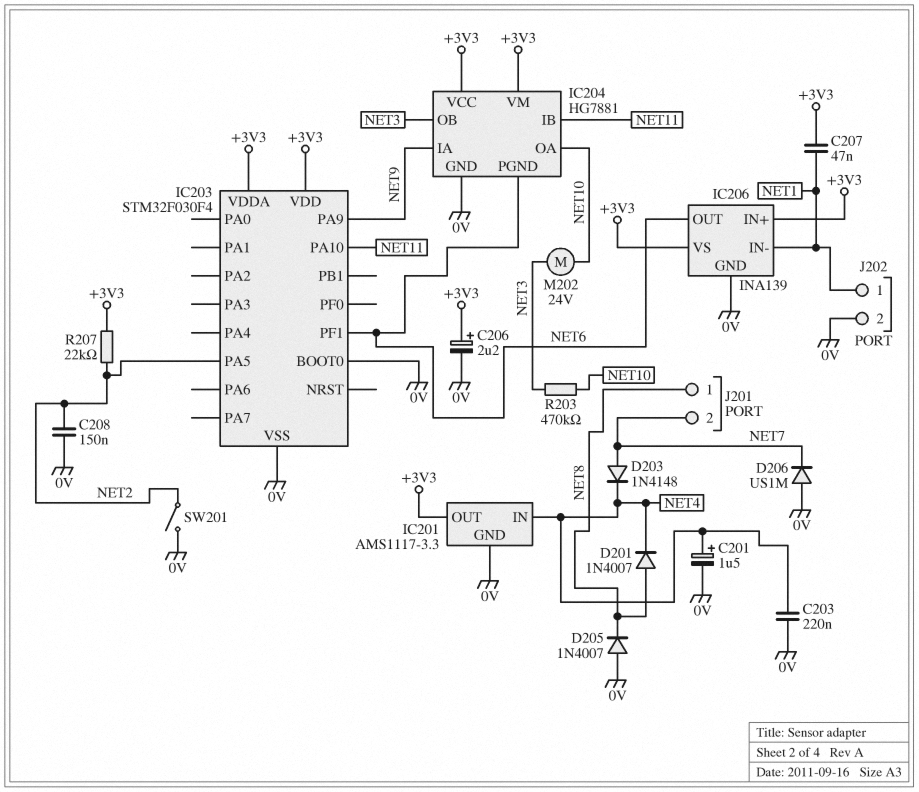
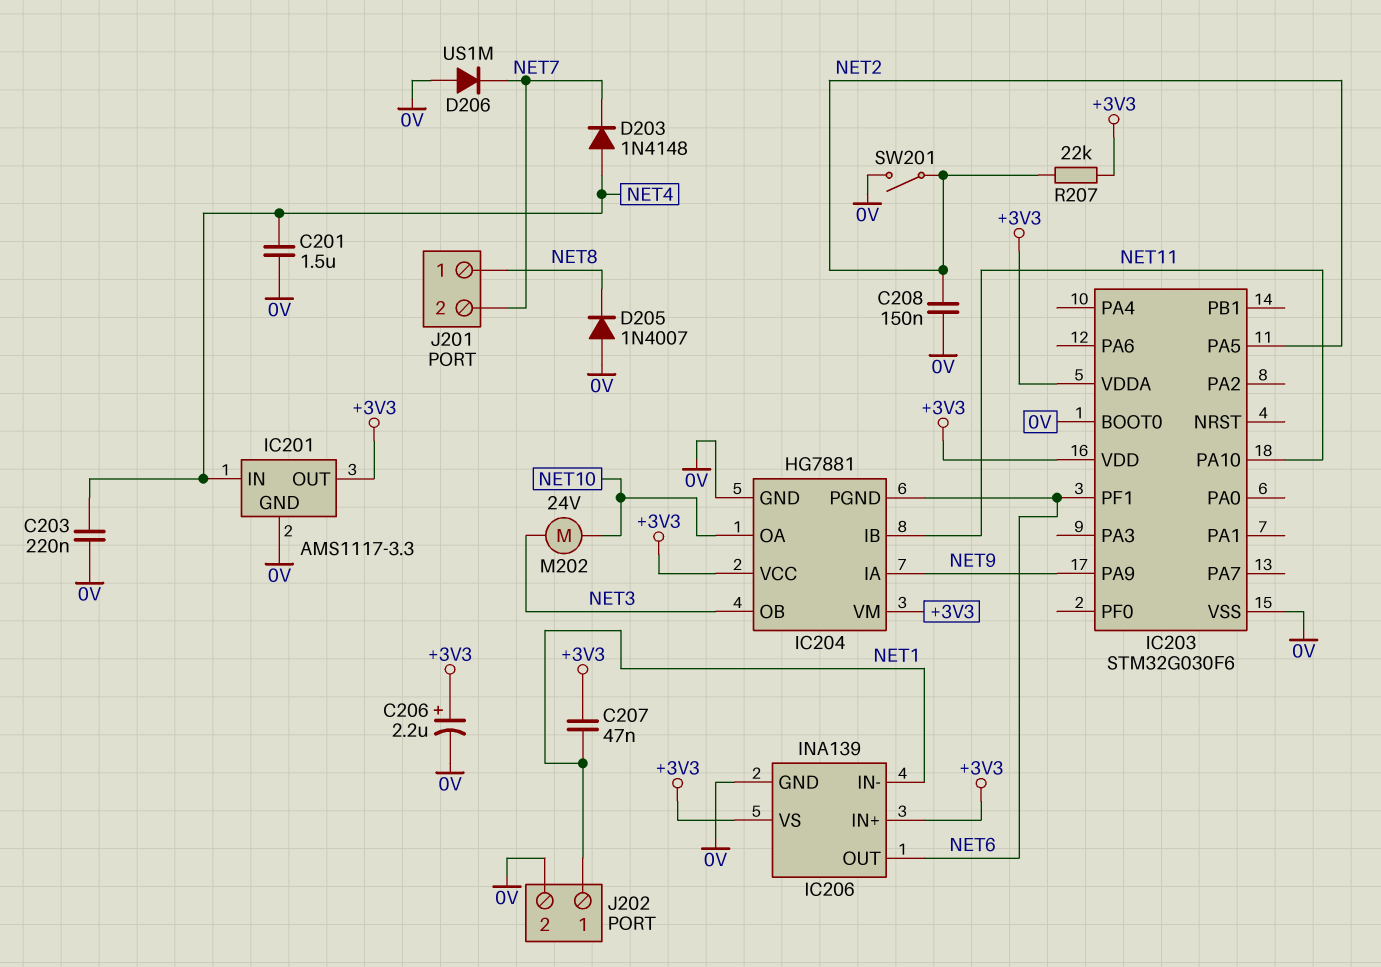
C201: 1.5uF (plus NET4, minus 0V) -> 1.5uF (0V, NET4)
D201: diode 1N4007 (A NET8, K NET4) -> none
D203: diode 1N4148 (A NET7, K NET4) -> diode 1N4148 (A NET4, K NET7)
IC203: STM32F030F4 -> STM32G030F6
R203: 470k (NET3, NET10) -> none

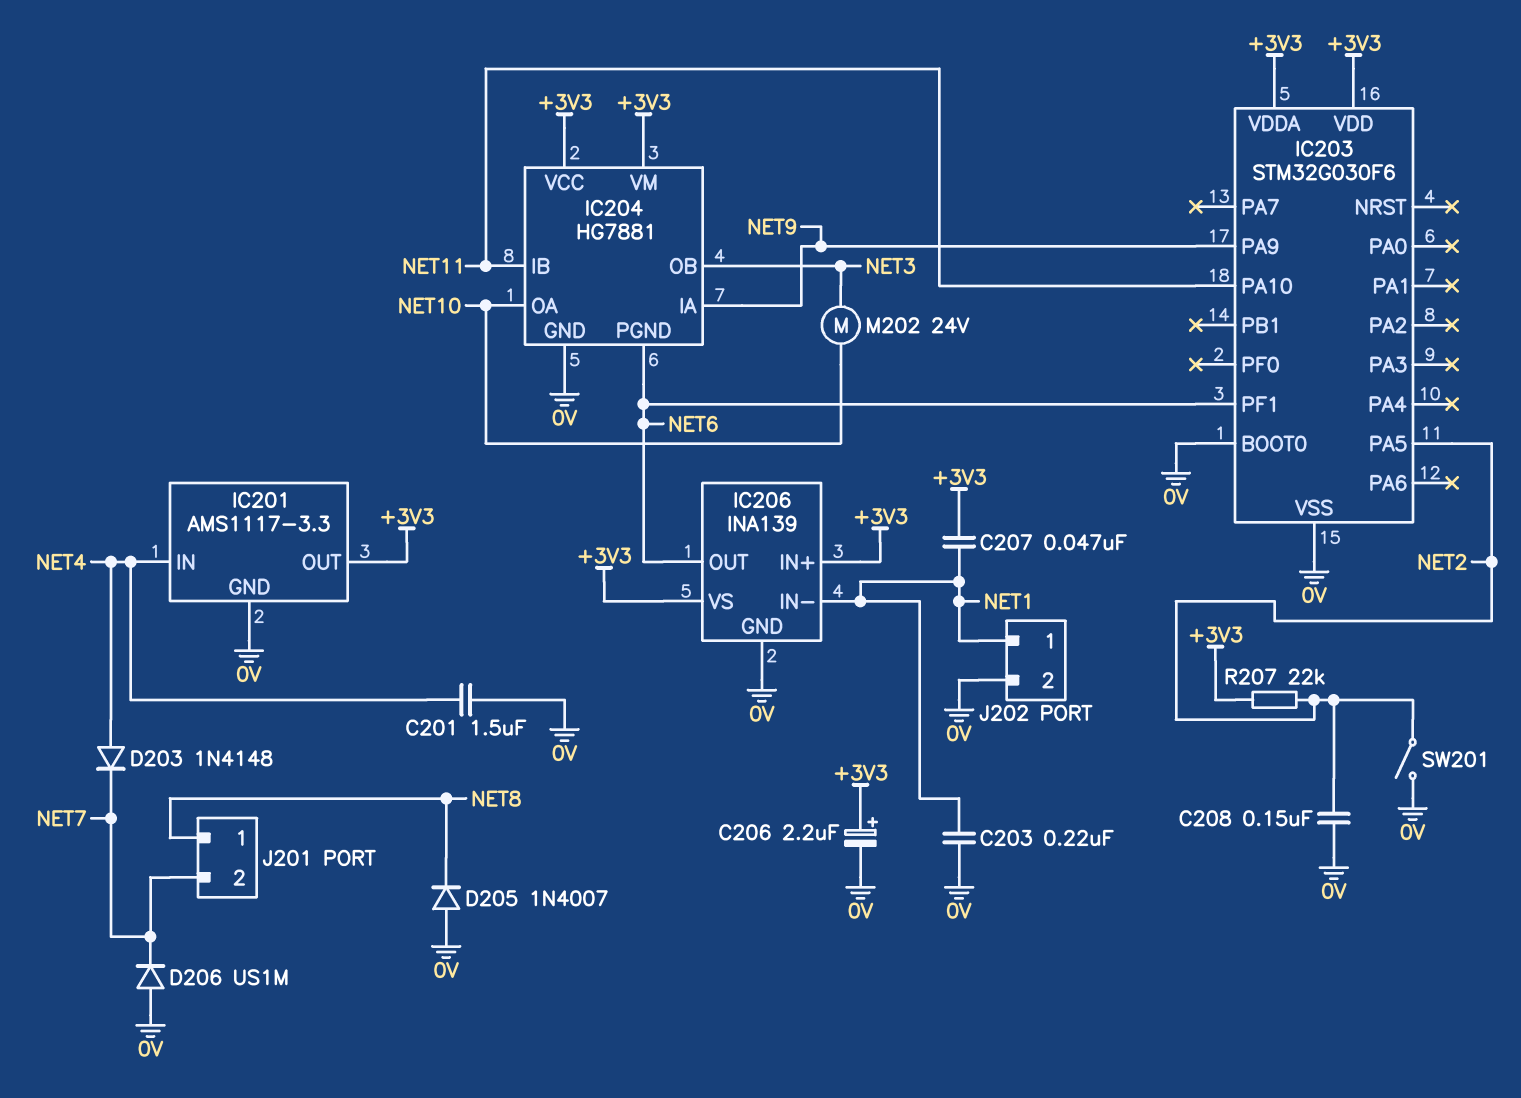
C203: 220nF (0V, NET4) -> 220nF (0V, NET1)

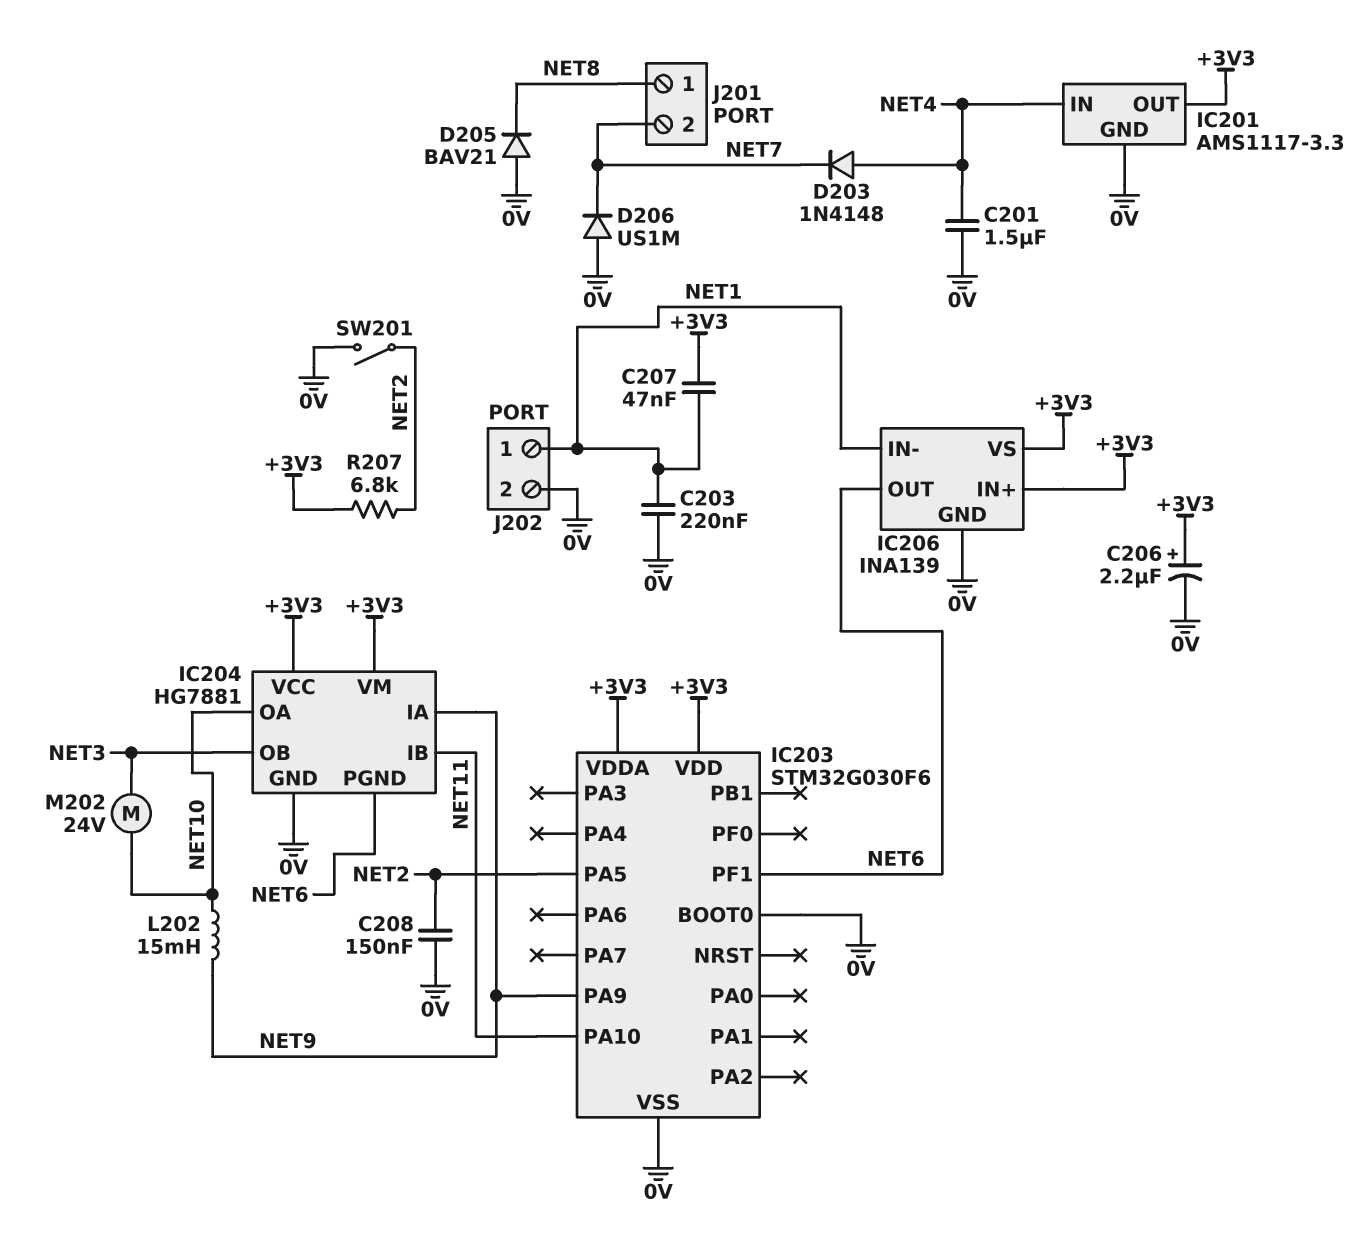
D205: diode 1N4007 (A 0V, K NET8) -> diode BAV21 (A 0V, K NET8)
L202: none -> 15mH (NET9, NET10)
R207: 22k (+3V3, NET2) -> 6.8k (+3V3, NET2)

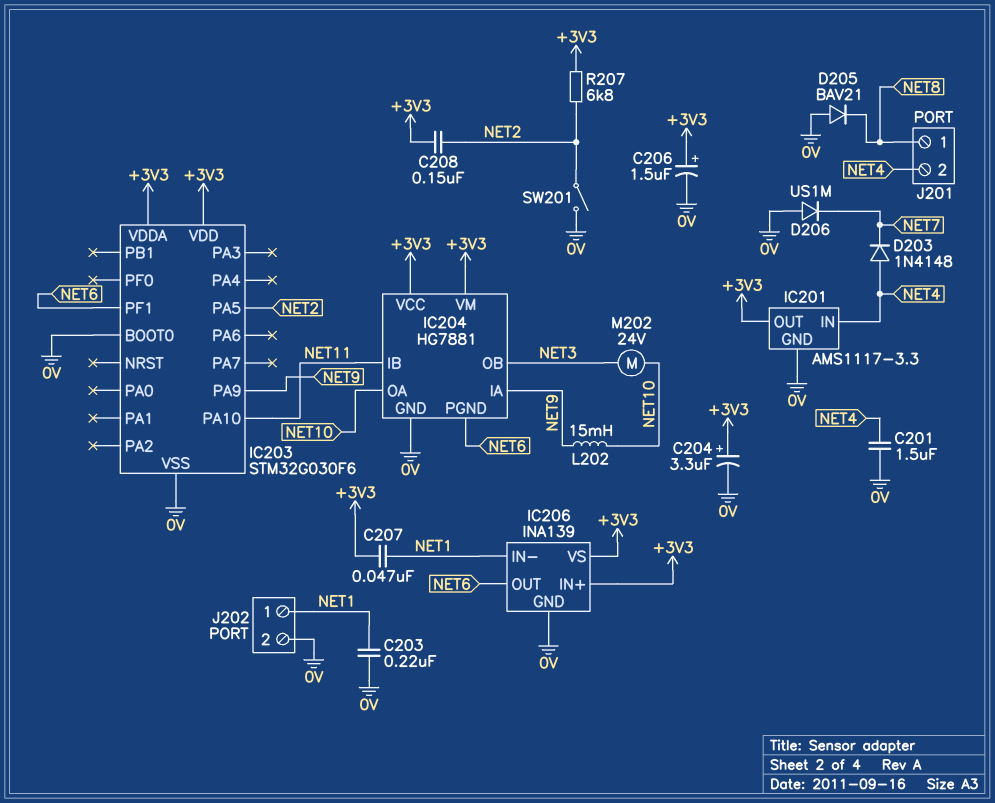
C204: none -> 3.3uF (plus +3V3, minus 0V)
C206: 2.2uF (plus +3V3, minus 0V) -> 1.5uF (plus +3V3, minus 0V)
C208: 150nF (0V, NET2) -> 150nF (+3V3, NET2)
J201 pin 2: NET7 -> NET4

